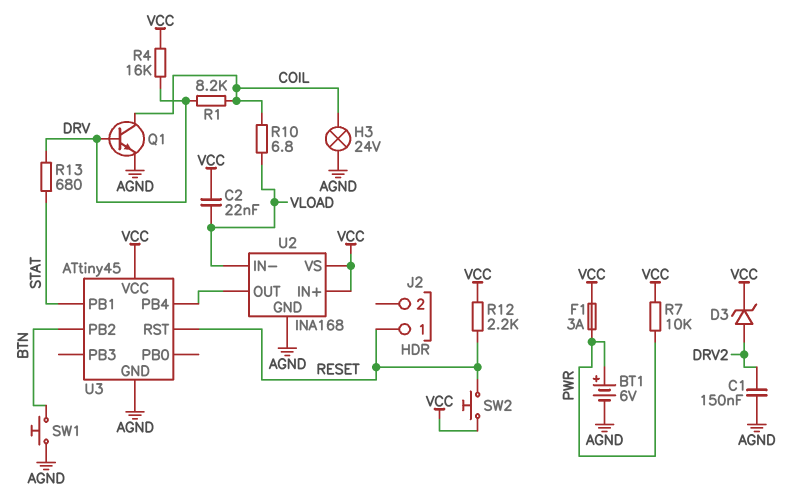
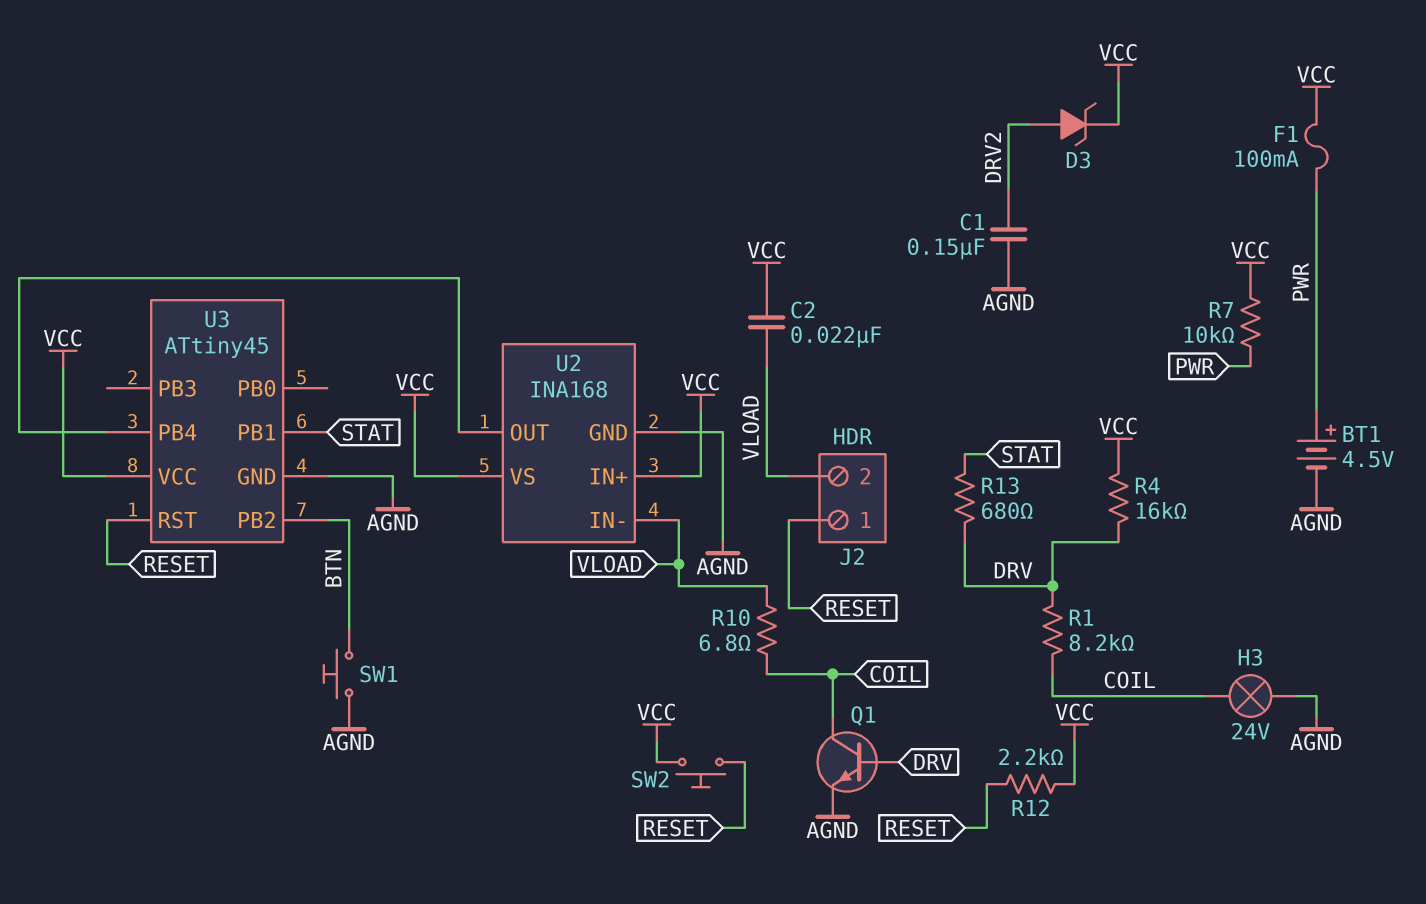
BT1: 6V (plus PWR, minus AGND) -> 4.5V (plus PWR, minus AGND)
F1: 3A (PWR, VCC) -> 100mA (PWR, VCC)
J2 pin 2: none -> VLOAD

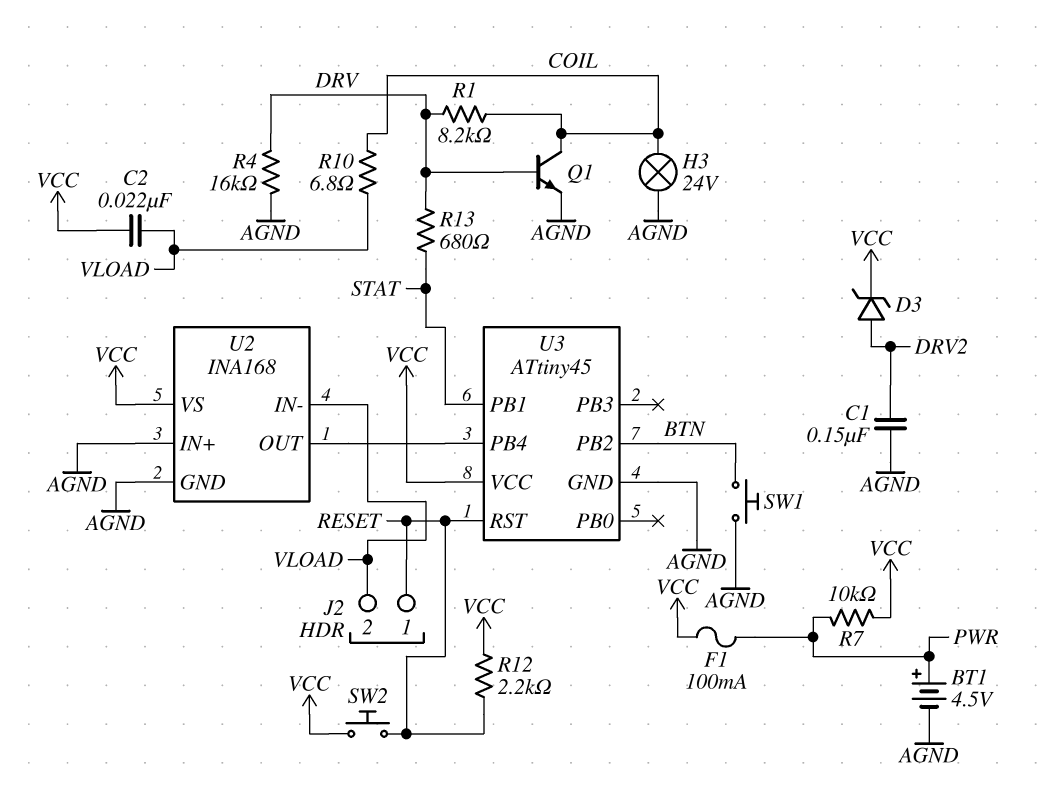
R4: 16k (DRV, VCC) -> 16k (AGND, DRV)
U2 pin IN+: VCC -> AGND

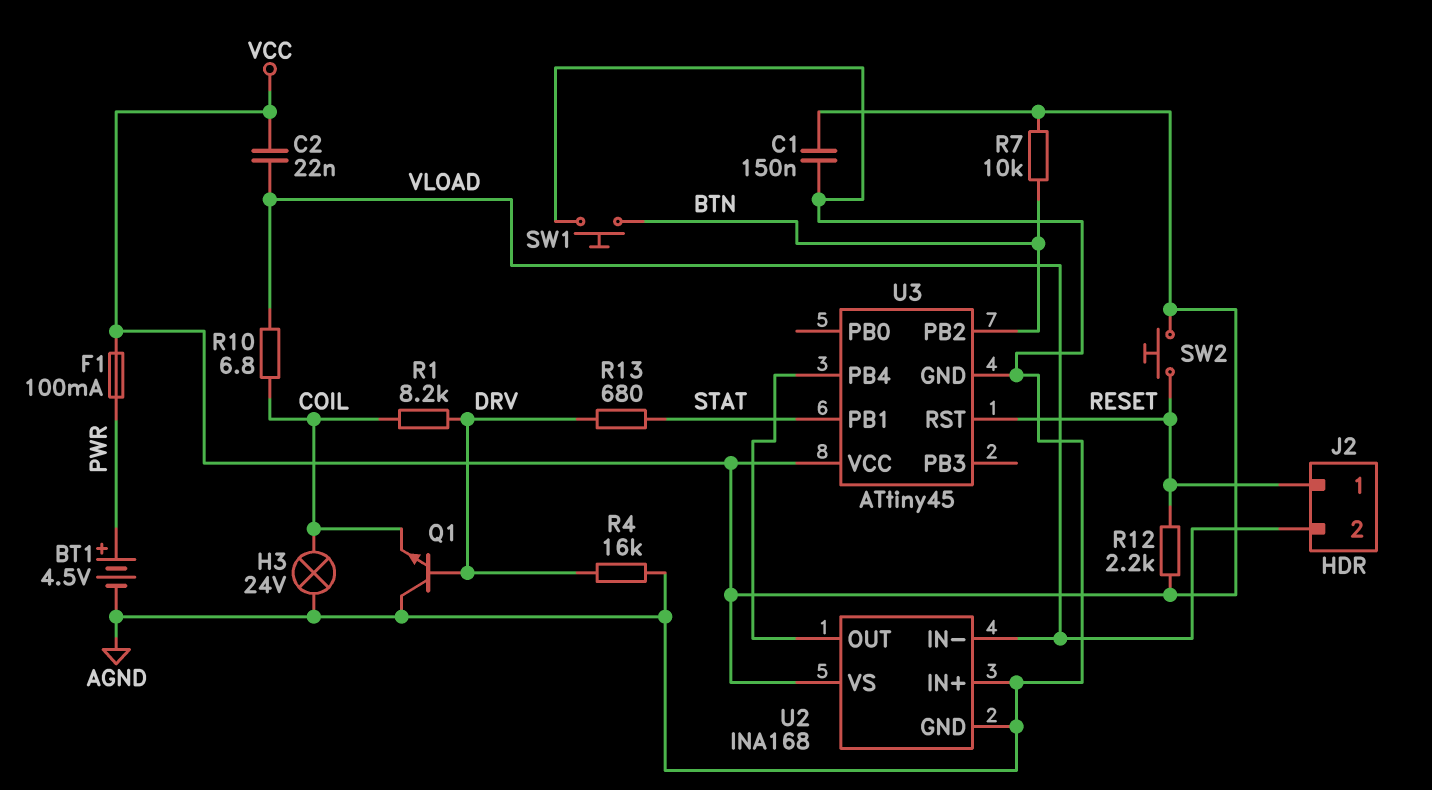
C1: 150nF (AGND, DRV2) -> 150nF (AGND, VCC)
D3: zener (A DRV2, K VCC) -> none
Q1: NPN (B DRV, C COIL, E AGND) -> NPN (B DRV, C AGND, E COIL)
R7: 10k (PWR, VCC) -> 10k (BTN, VCC)

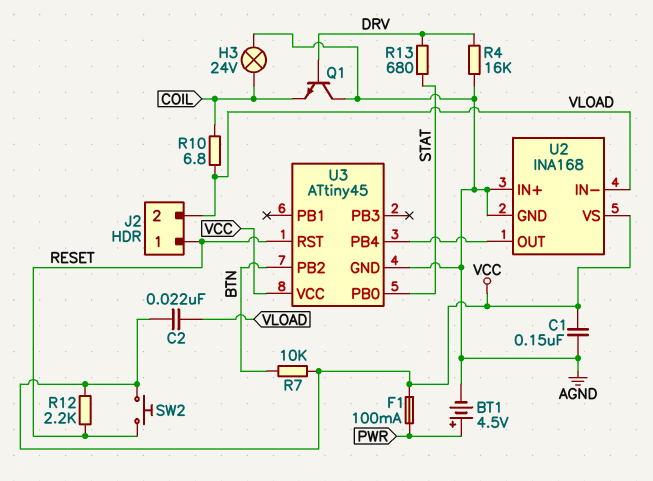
R1: 8.2k (COIL, DRV) -> none
SW1: button (AGND, BTN) -> none
U3 pin PB0: none -> STAT
U3 pin PB1: STAT -> none

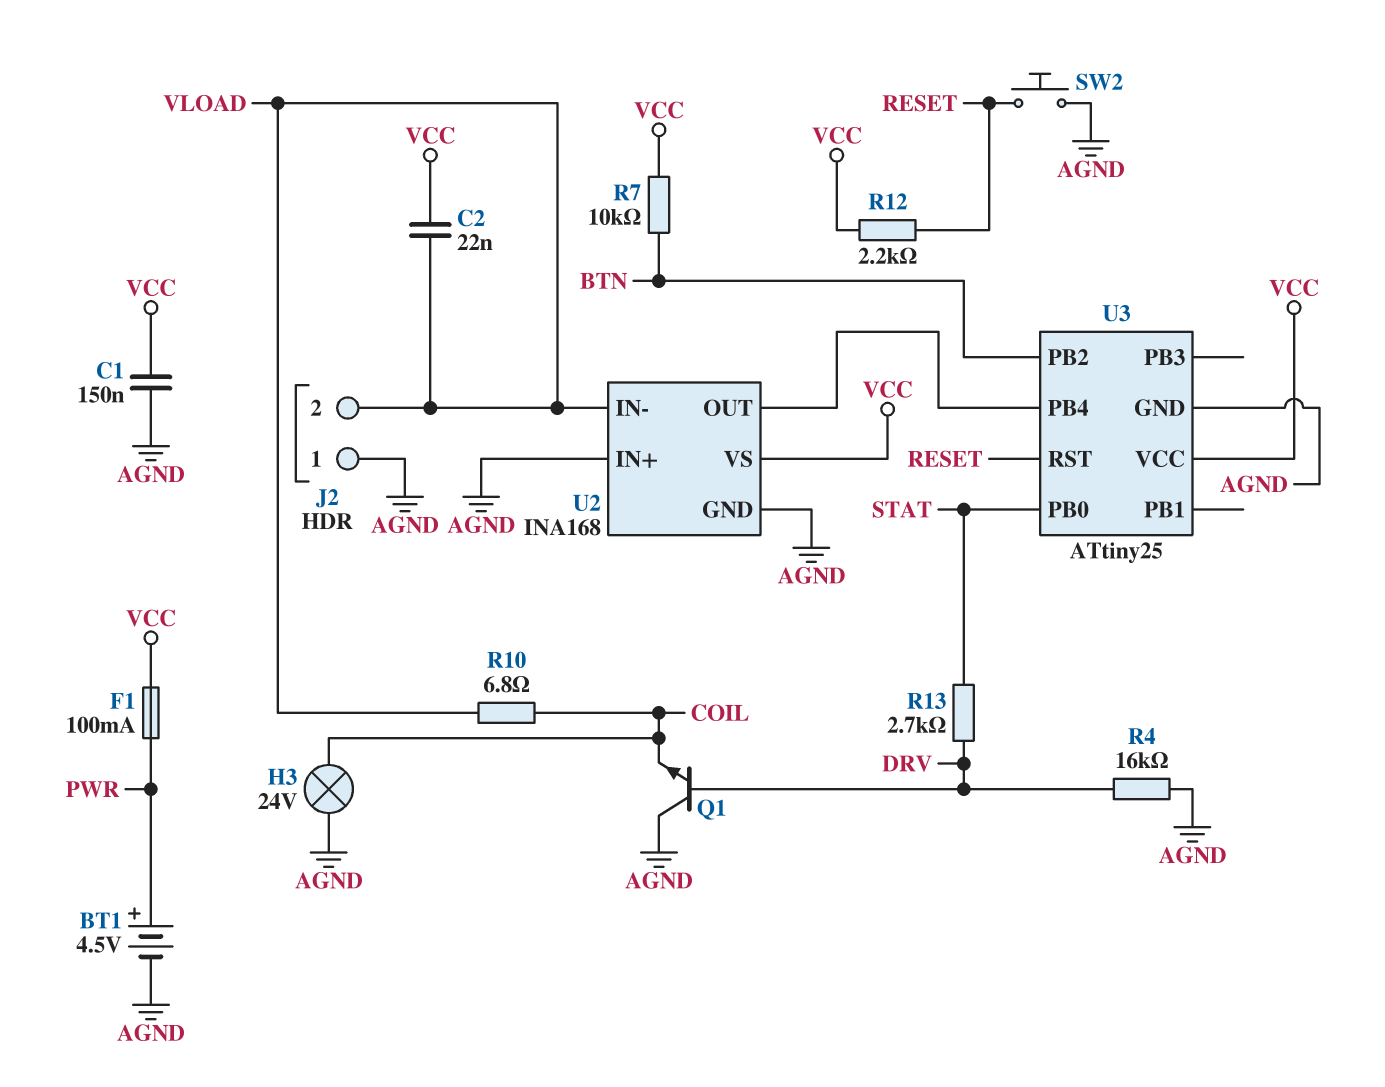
J2 pin 1: RESET -> AGND
R13: 680 (DRV, STAT) -> 2.7k (DRV, STAT)
SW2: button (RESET, VCC) -> button (AGND, RESET)
U3: ATtiny45 -> ATtiny25

